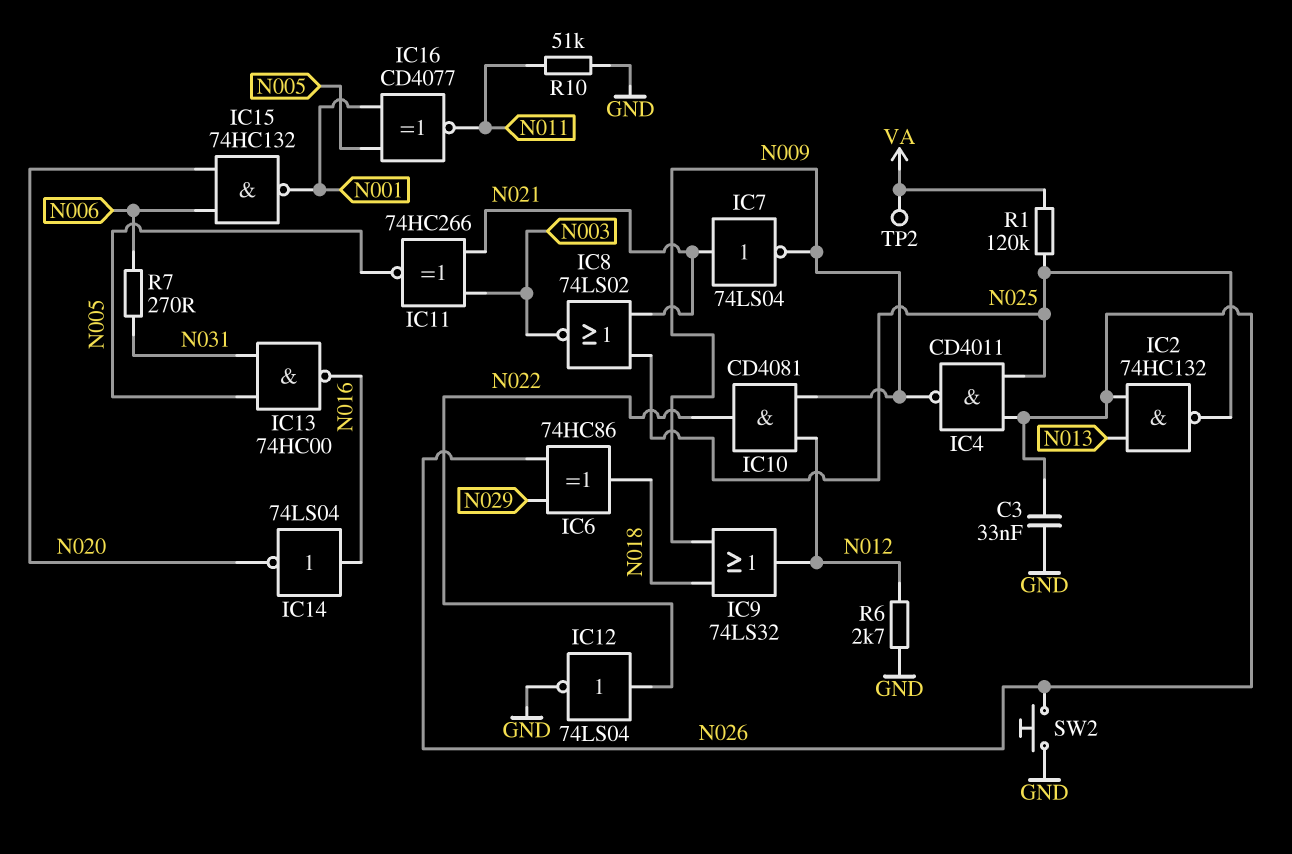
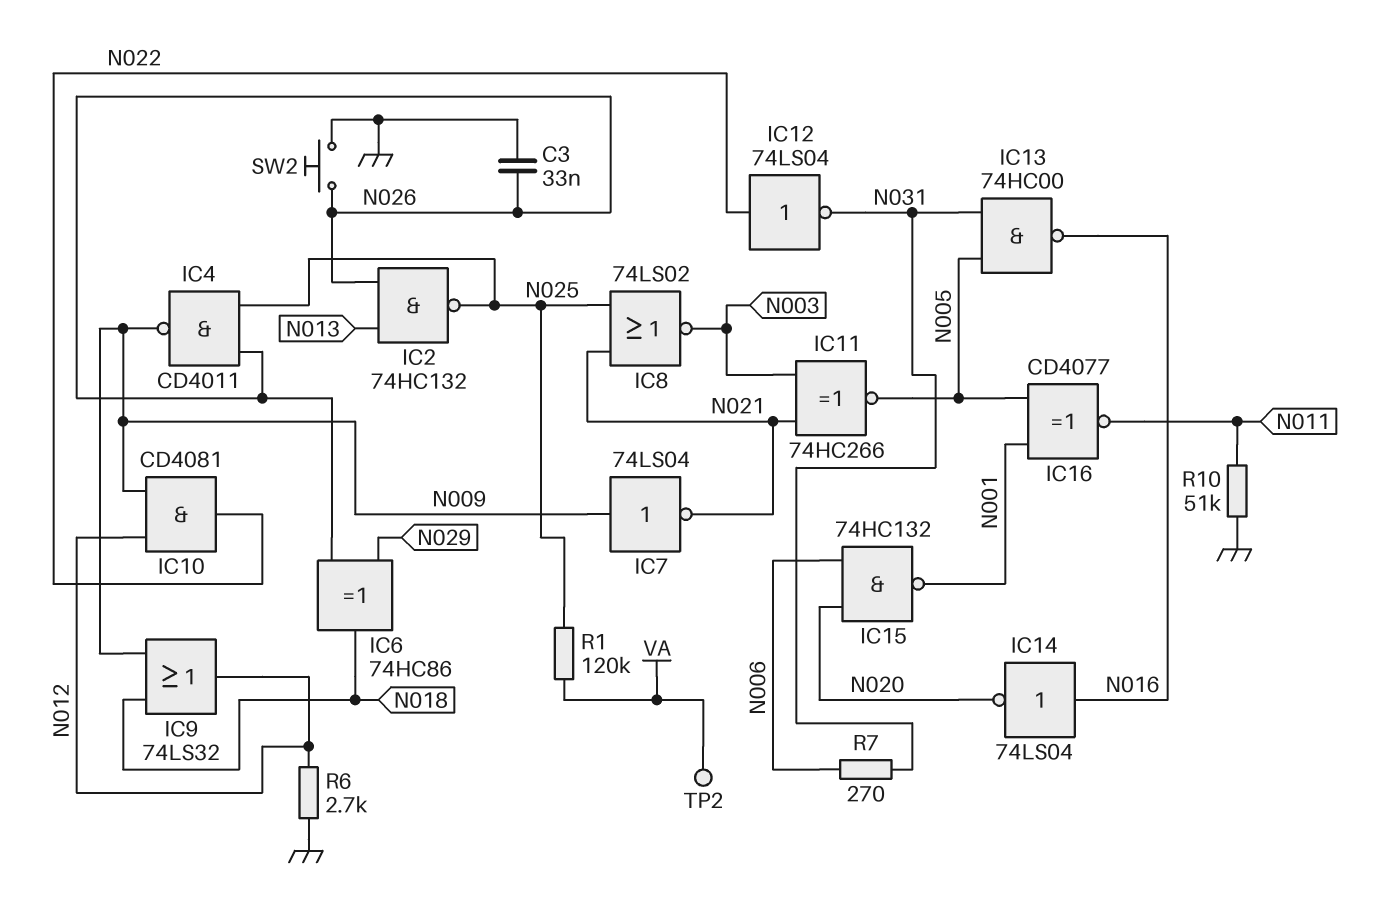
IC7: NOT 74LS04 (in N021, out N009) -> NOT 74LS04 (in N009, out N021)
IC12: NOT 74LS04 (in N022, out GND) -> NOT 74LS04 (in N022, out N031)

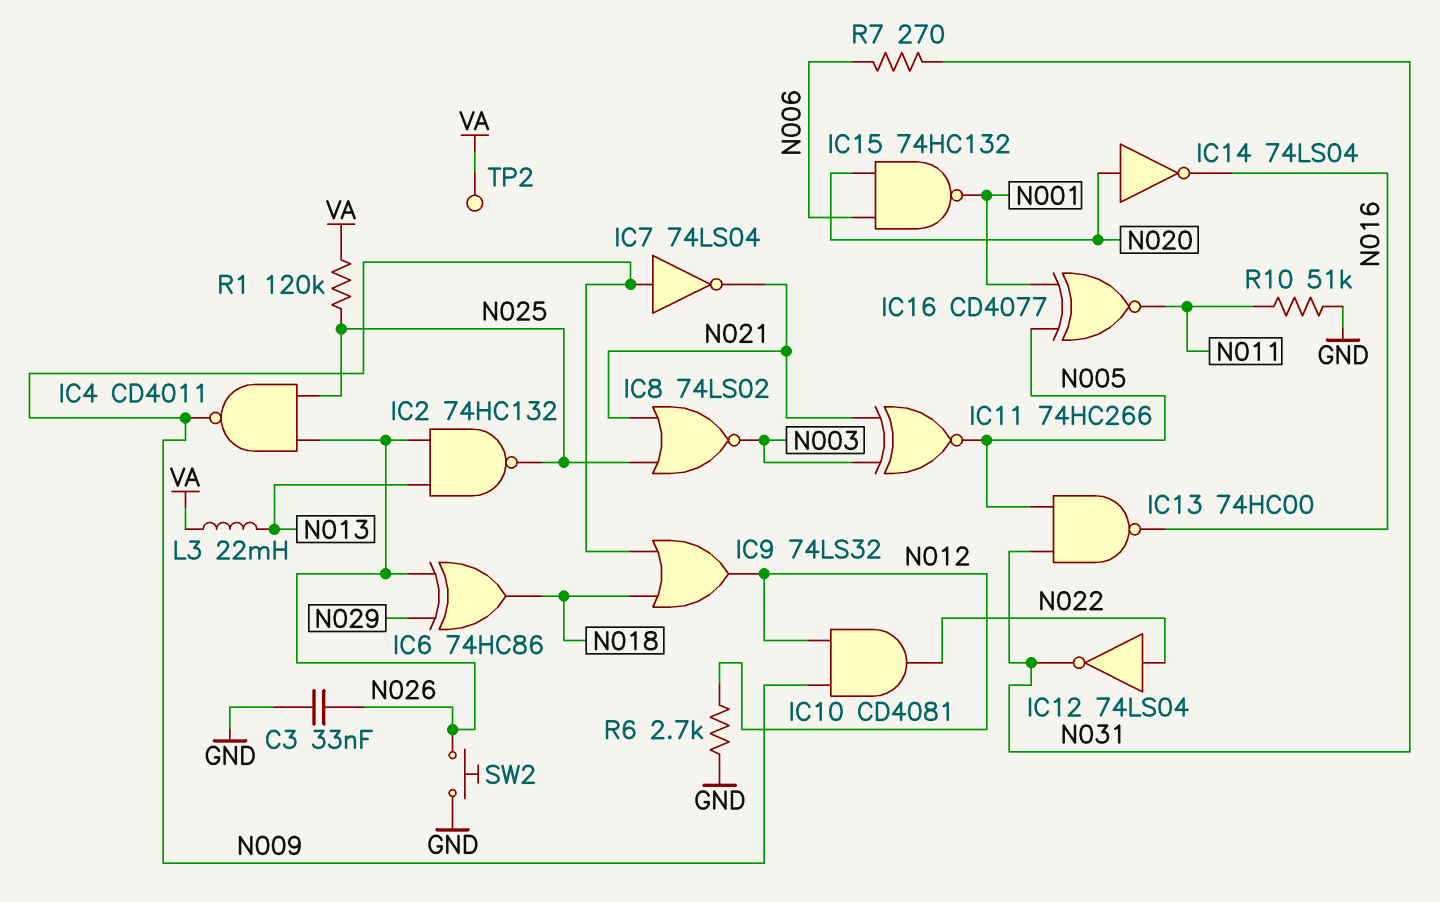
IC14: NOT 74LS04 (in N016, out N020) -> NOT 74LS04 (in N020, out N016)
L3: none -> 22mH (N013, VA)

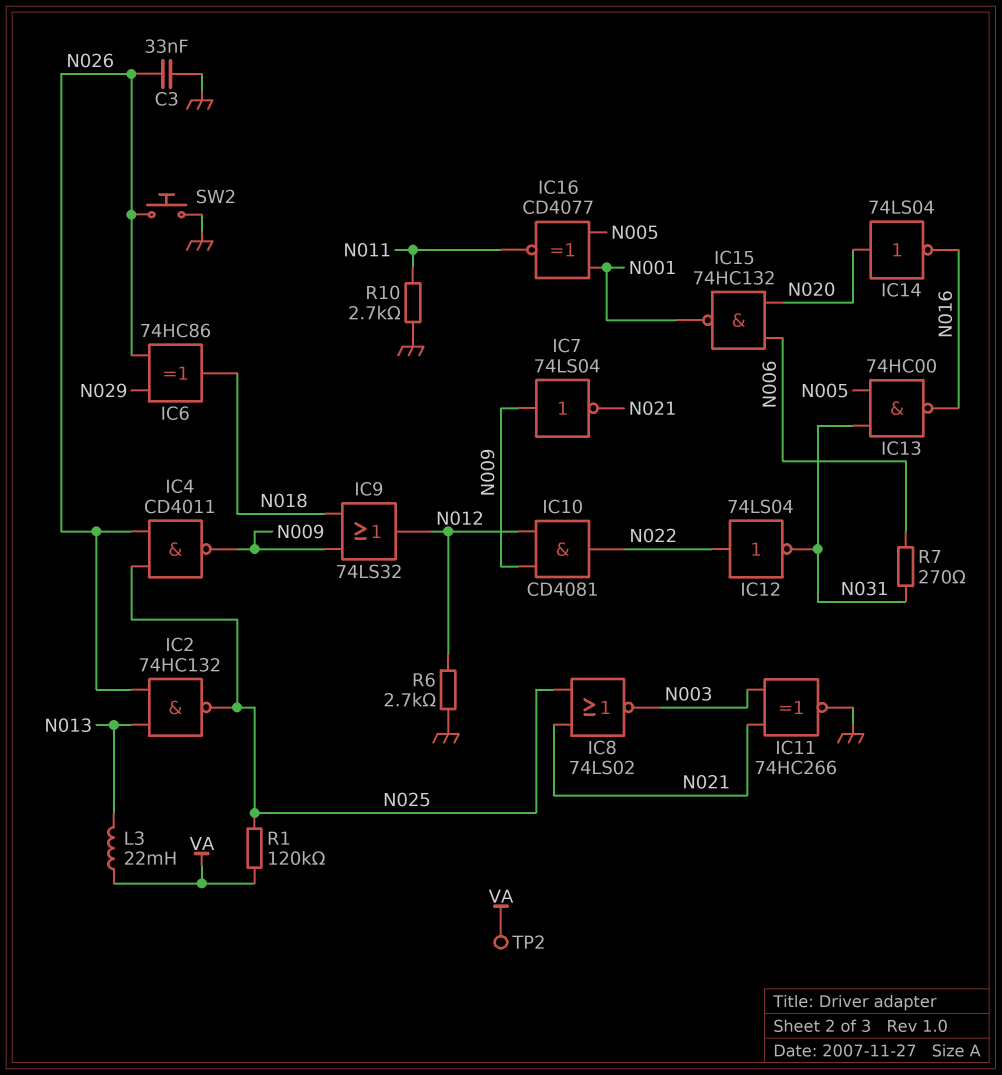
IC11: XNOR 74HC266 (in N003, in N021, out N005) -> XNOR 74HC266 (in N003, in N021, out GND)
R10: 51k (GND, N011) -> 2.7k (GND, N011)

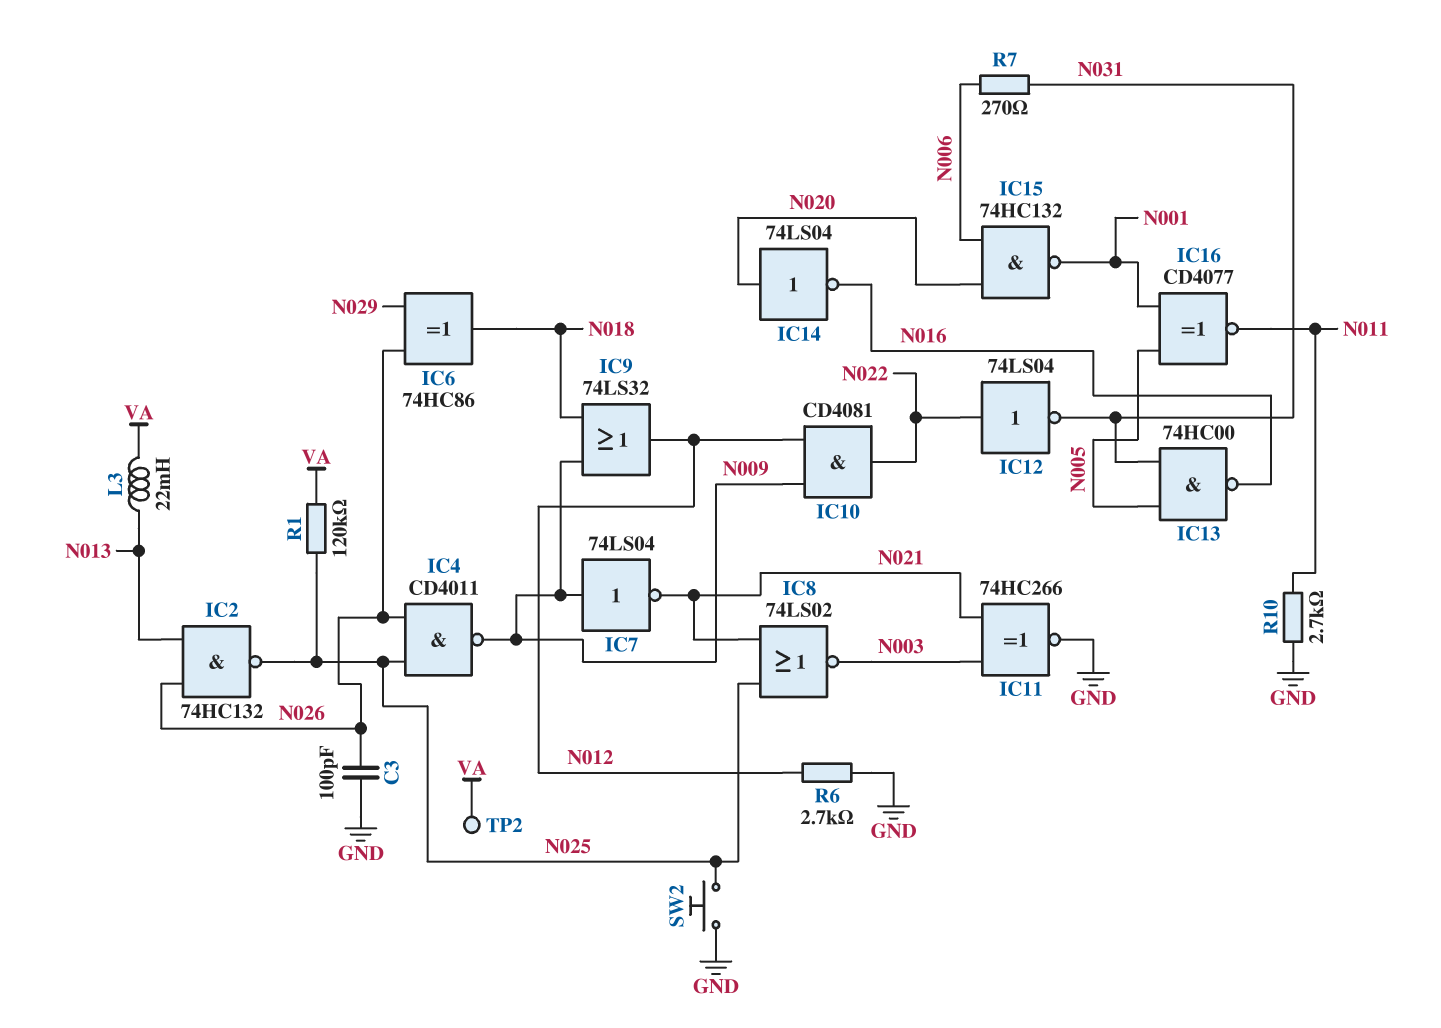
C3: 33nF (GND, N026) -> 100pF (GND, N026)
SW2: button (GND, N026) -> button (GND, N025)

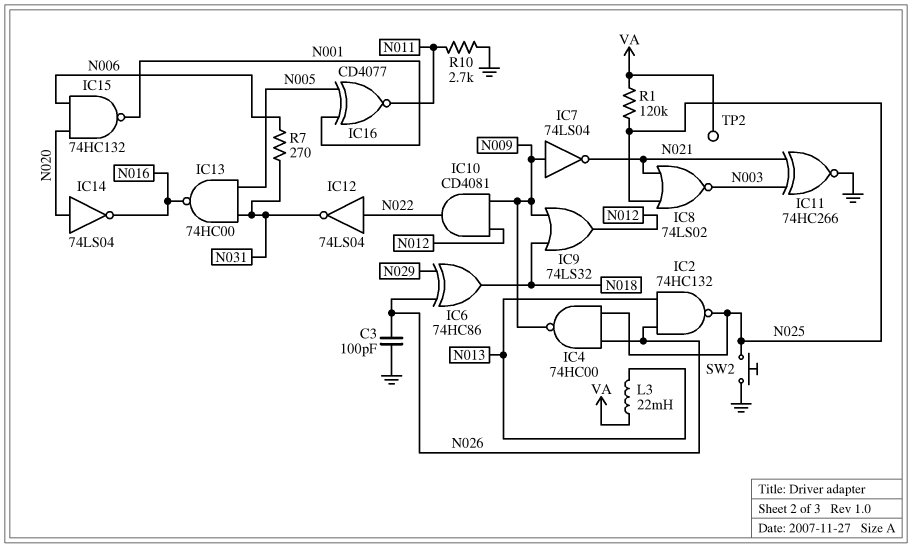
IC4: NAND CD4011 (in N025, in N026, out N009) -> NAND 74HC00 (in N025, in N026, out N009)
R6: 2.7k (GND, N012) -> none

